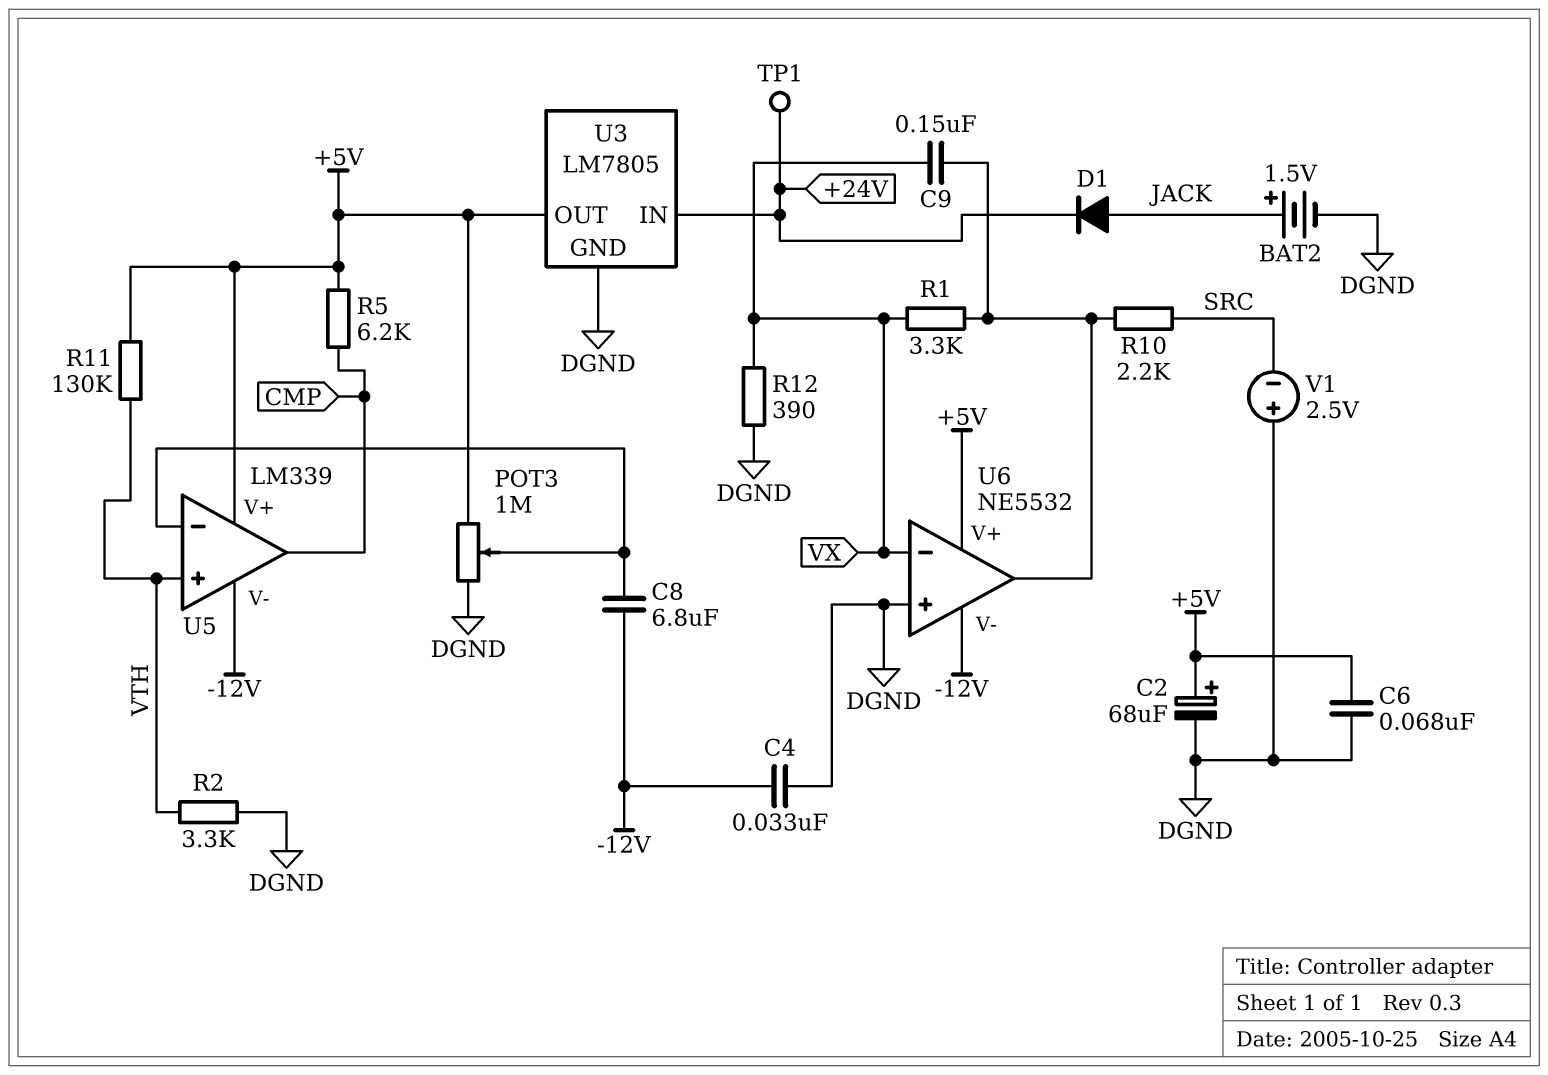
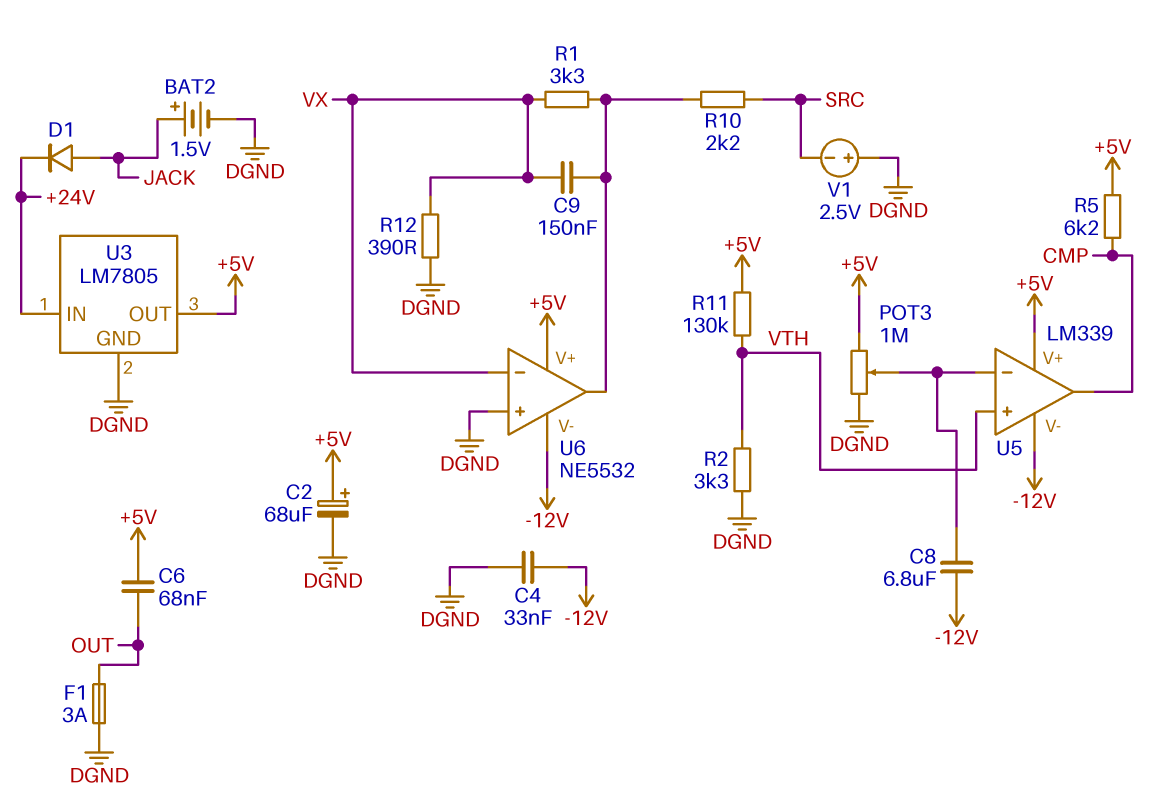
C6: 68nF (+5V, DGND) -> 68nF (+5V, OUT)
F1: none -> 3A (DGND, OUT)
TP1: test point (+24V) -> none

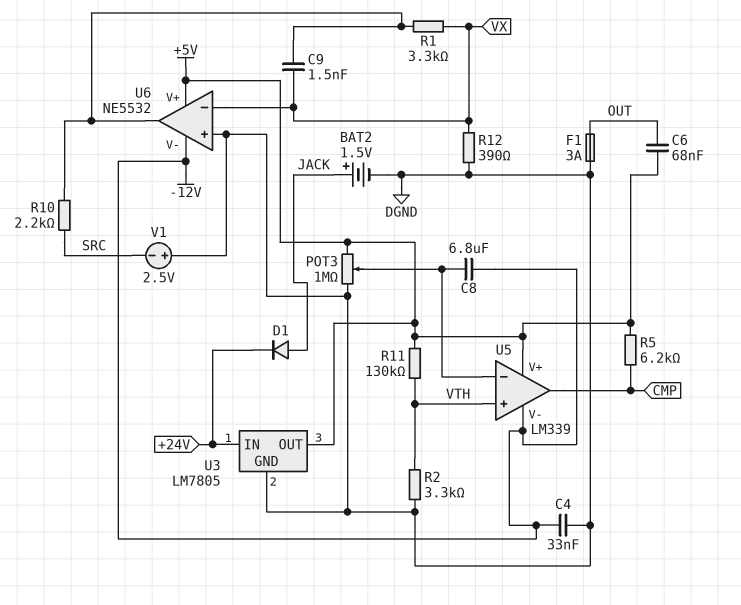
C2: 68uF (plus +5V, minus DGND) -> none
C9: 150nF (U6/out, VX) -> 1.5nF (U6/out, VX)

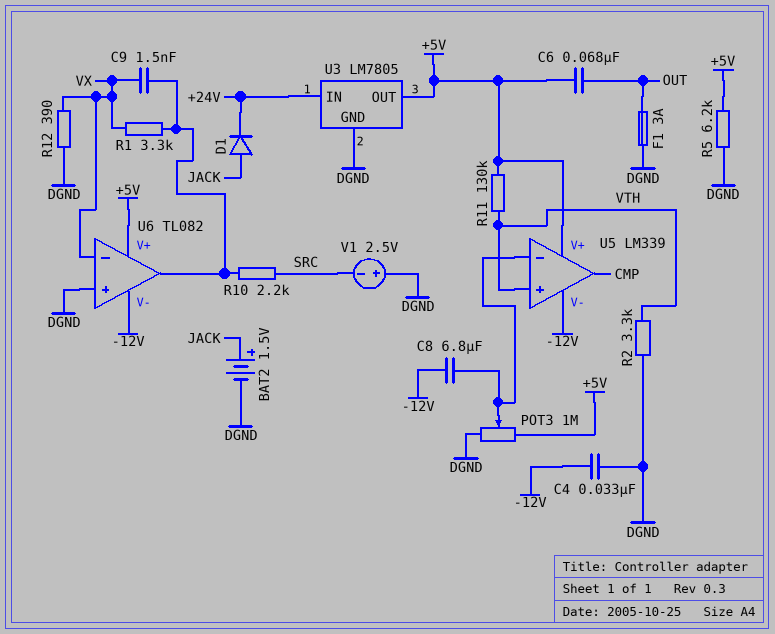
R5: 6.2k (+5V, CMP) -> 6.2k (+5V, DGND)
U6: NE5532 -> TL082

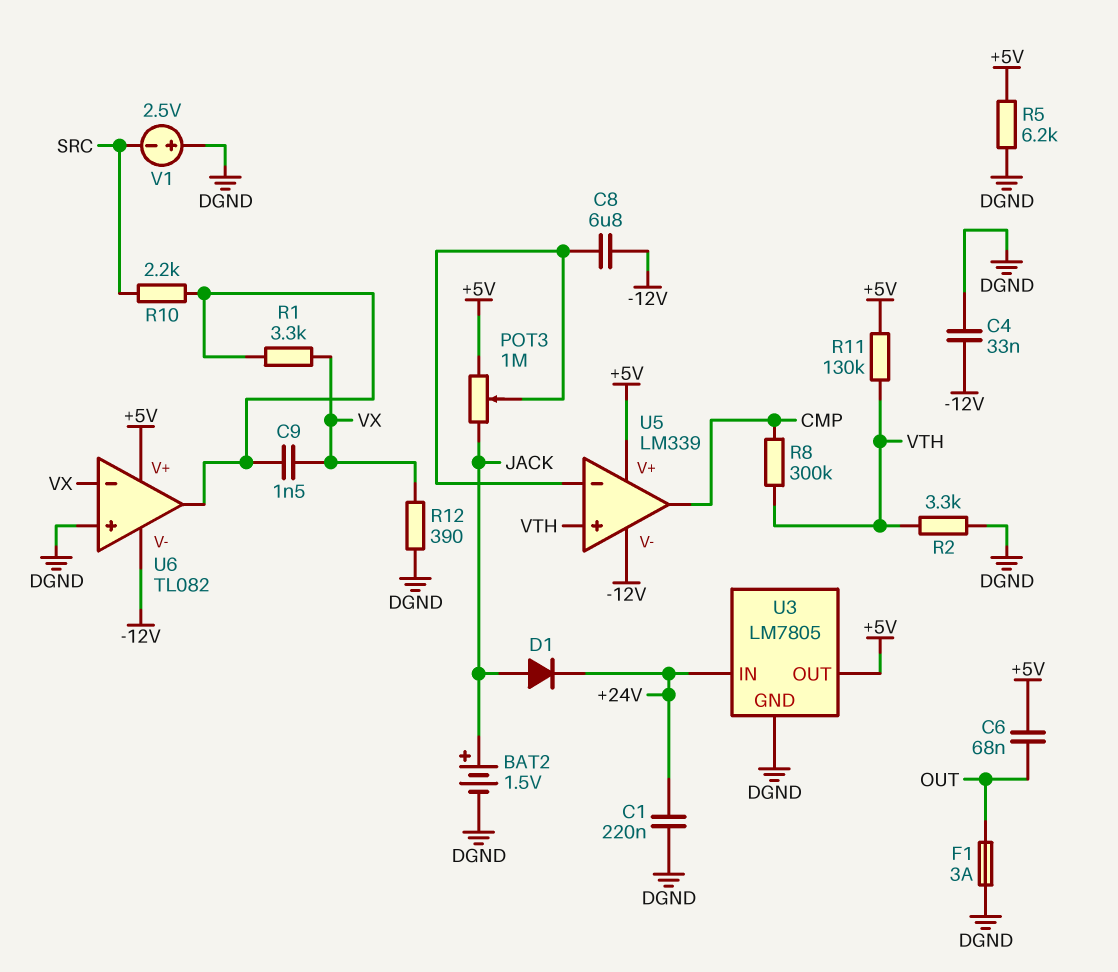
C1: none -> 220nF (+24V, DGND)
POT3: 1M (+5V, DGND, wiper U5/in-) -> 1M (+5V, JACK, wiper U5/in-)
R8: none -> 300k (CMP, VTH)

